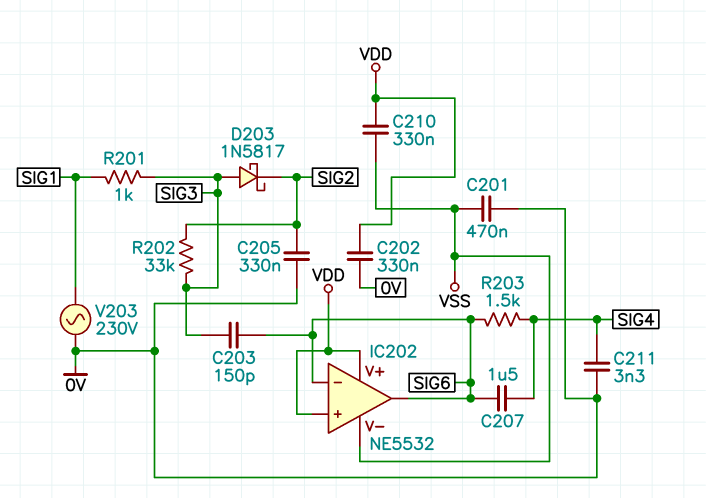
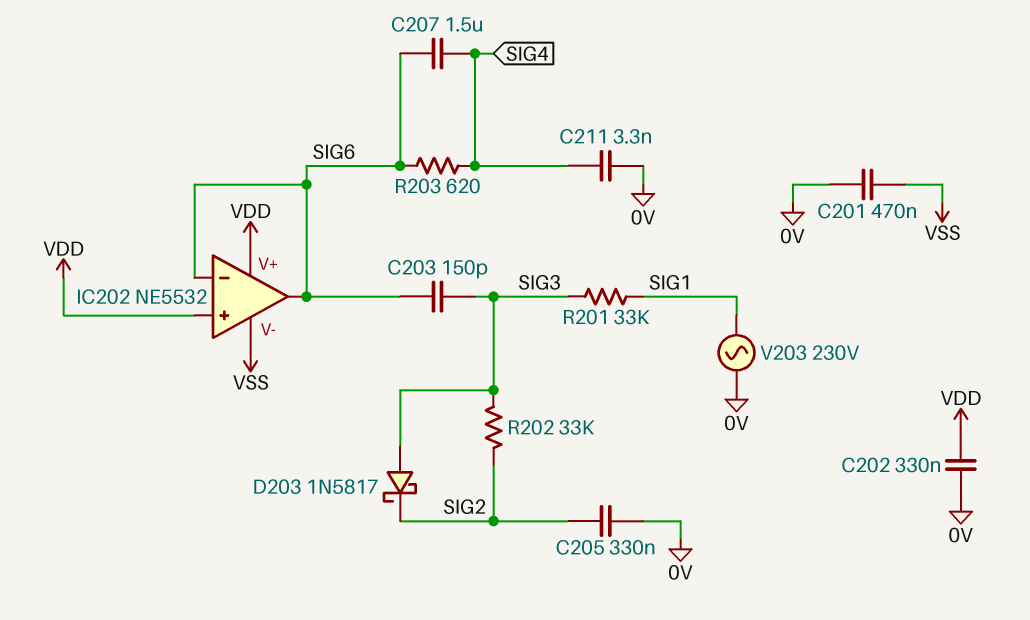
C210: 330nF (VDD, VSS) -> none
R201: 1k (SIG1, SIG3) -> 33k (SIG1, SIG3)
R203: 1.5k (SIG4, SIG6) -> 620 (SIG4, SIG6)

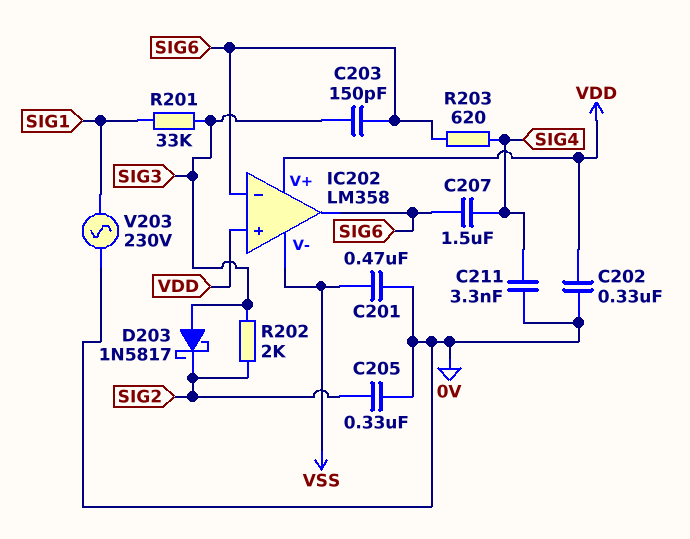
IC202: NE5532 -> LM358
R202: 33k (SIG2, SIG3) -> 2k (SIG2, SIG3)

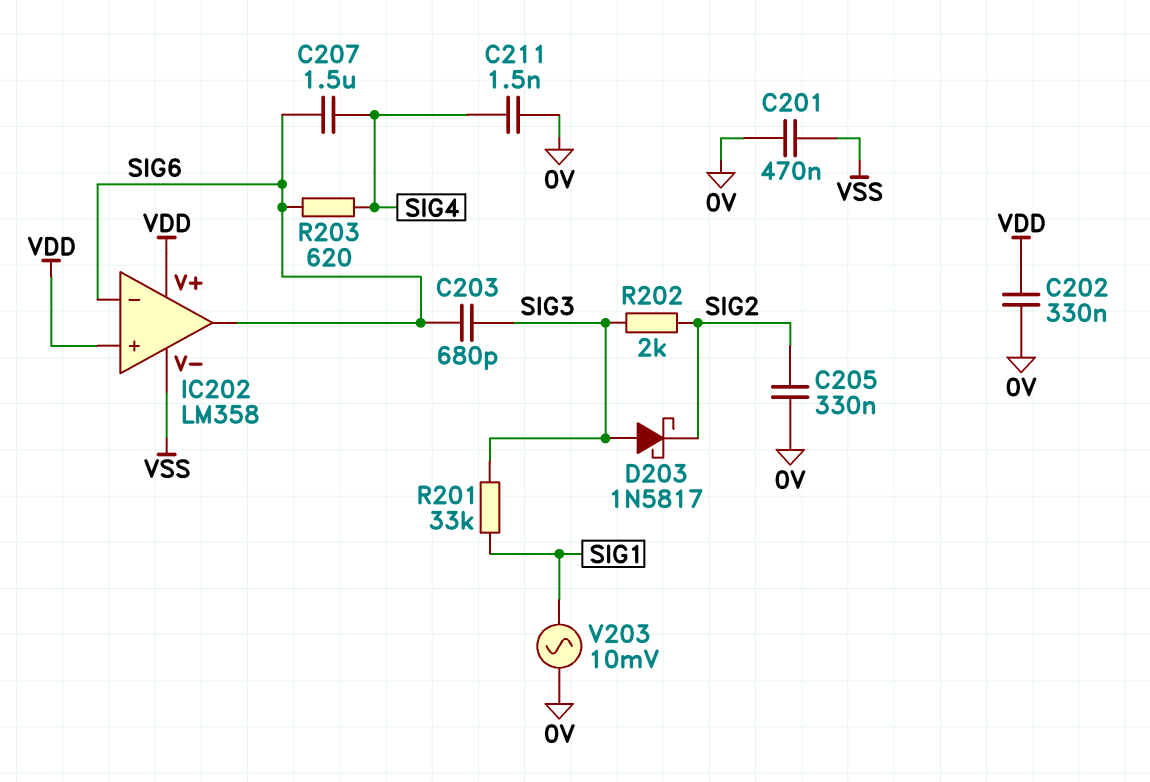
C203: 150pF (SIG3, SIG6) -> 680pF (SIG3, SIG6)
C211: 3.3nF (0V, SIG4) -> 1.5nF (0V, SIG4)
V203: AC 230V (0V, SIG1) -> AC 10mV (0V, SIG1)

